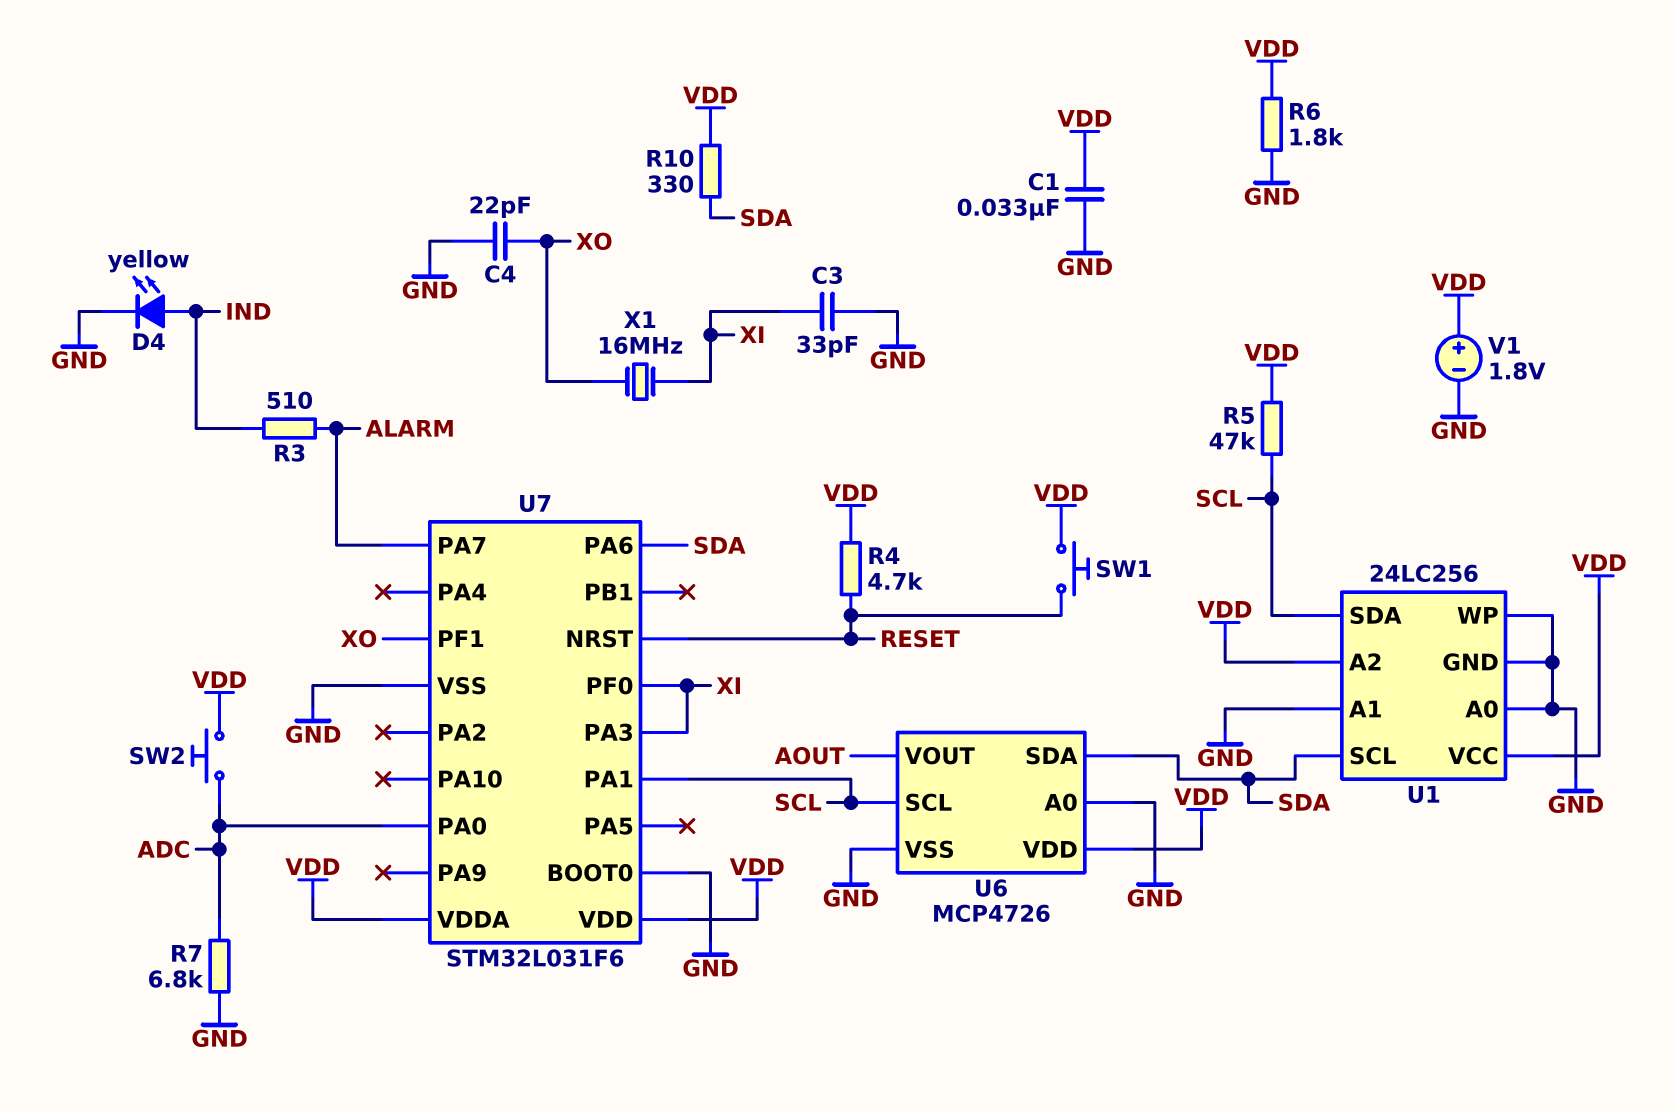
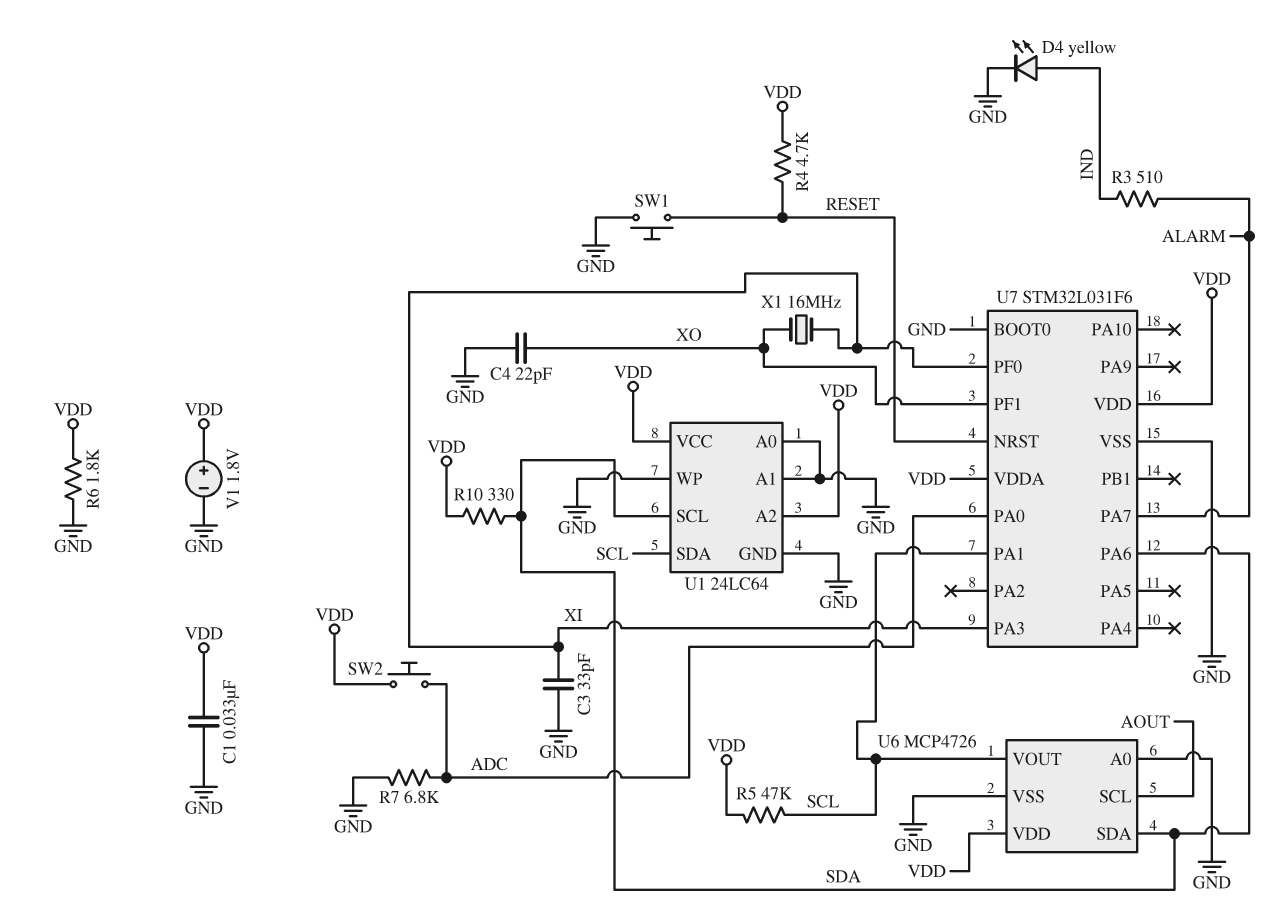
SW1: button (RESET, VDD) -> button (GND, RESET)
U1: 24LC256 -> 24LC64
U6 pin SCL: SCL -> AOUT
U6 pin VOUT: AOUT -> SCL

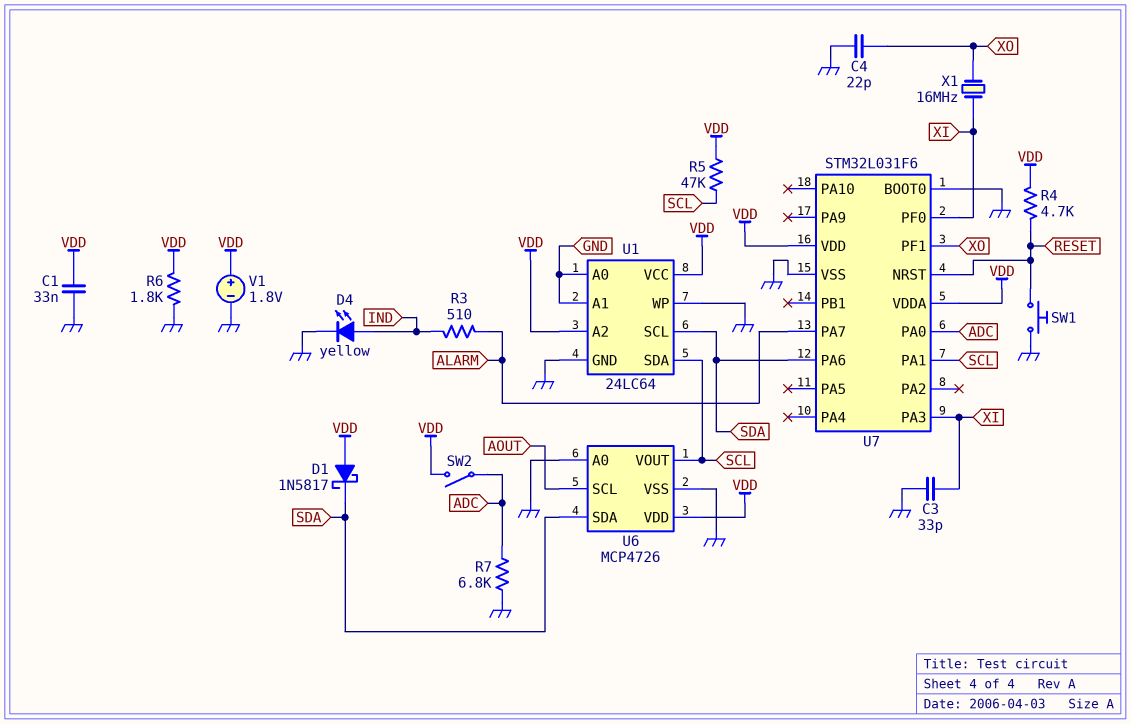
D1: none -> schottky 1N5817 (A VDD, K SDA)
R10: 330 (SDA, VDD) -> none
SW2: button (ADC, VDD) -> switch (ADC, VDD)

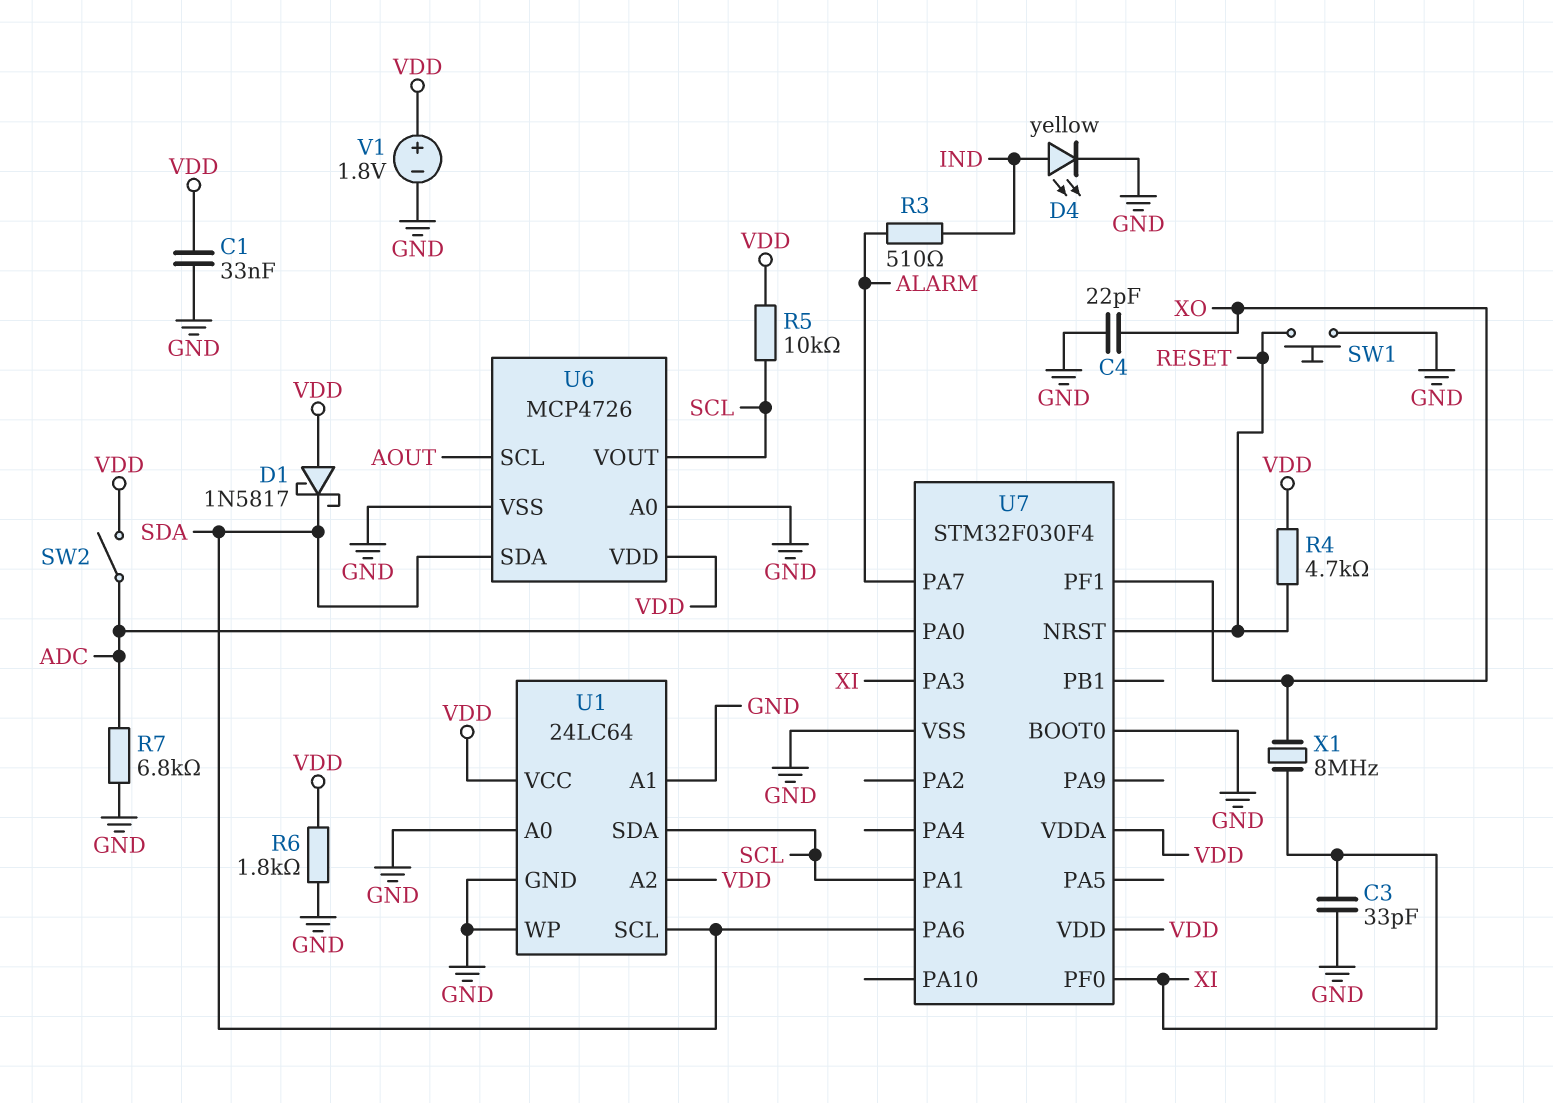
R5: 47k (SCL, VDD) -> 10k (SCL, VDD)
U7: STM32L031F6 -> STM32F030F4
X1: 16MHz (XI, XO) -> 8MHz (XI, XO)

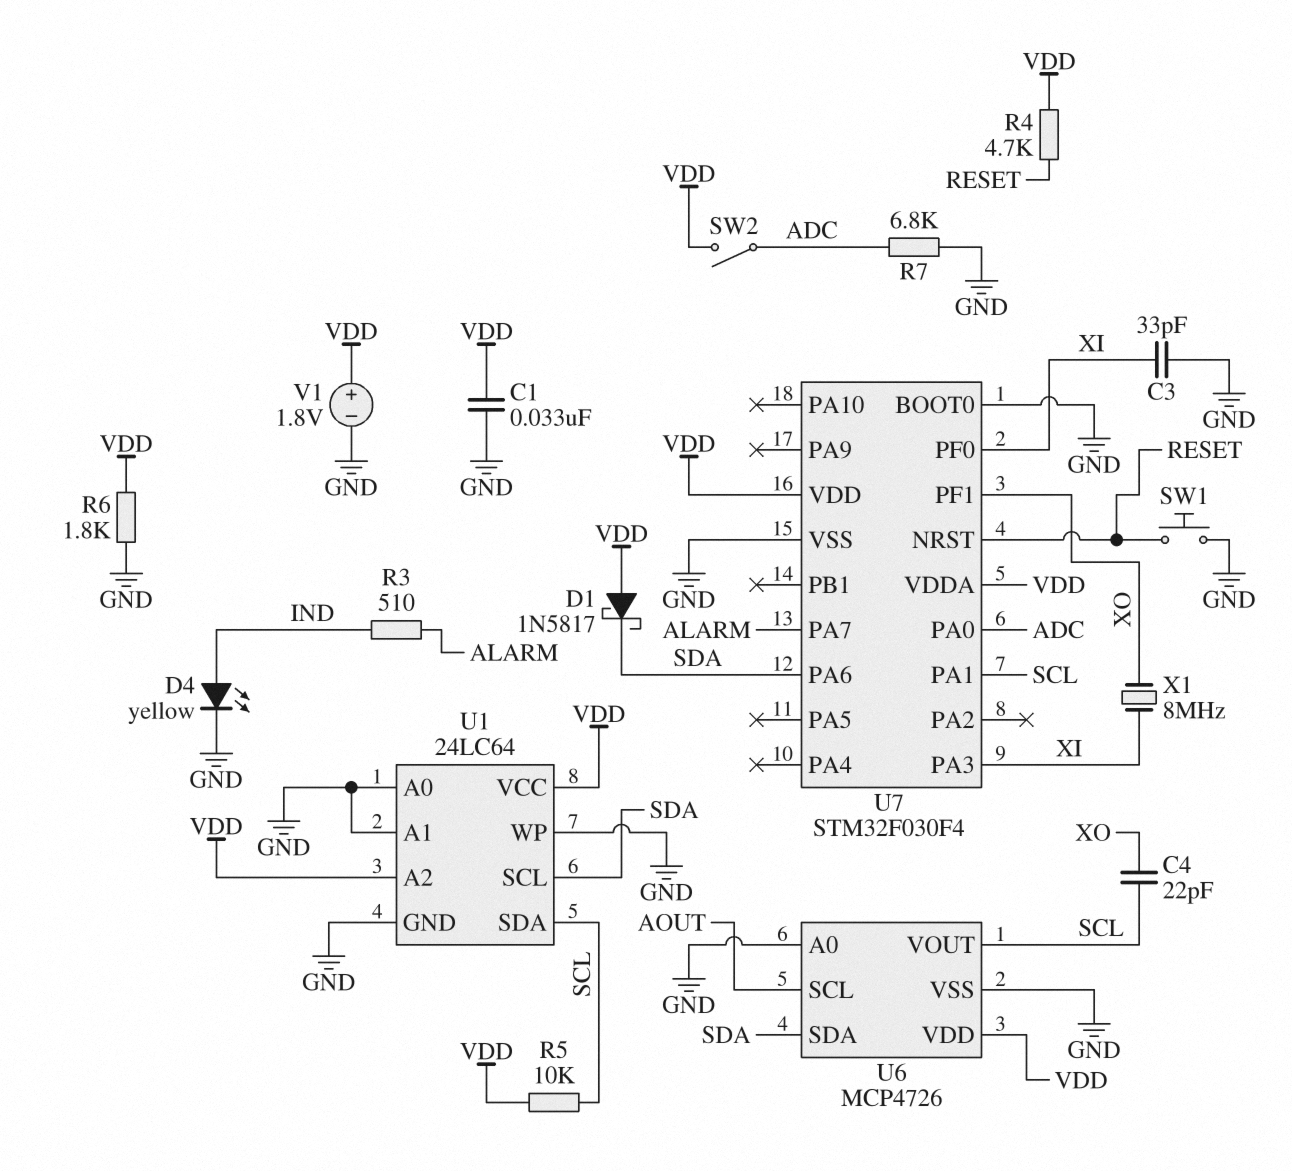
C4: 22pF (GND, XO) -> 22pF (SCL, XO)

